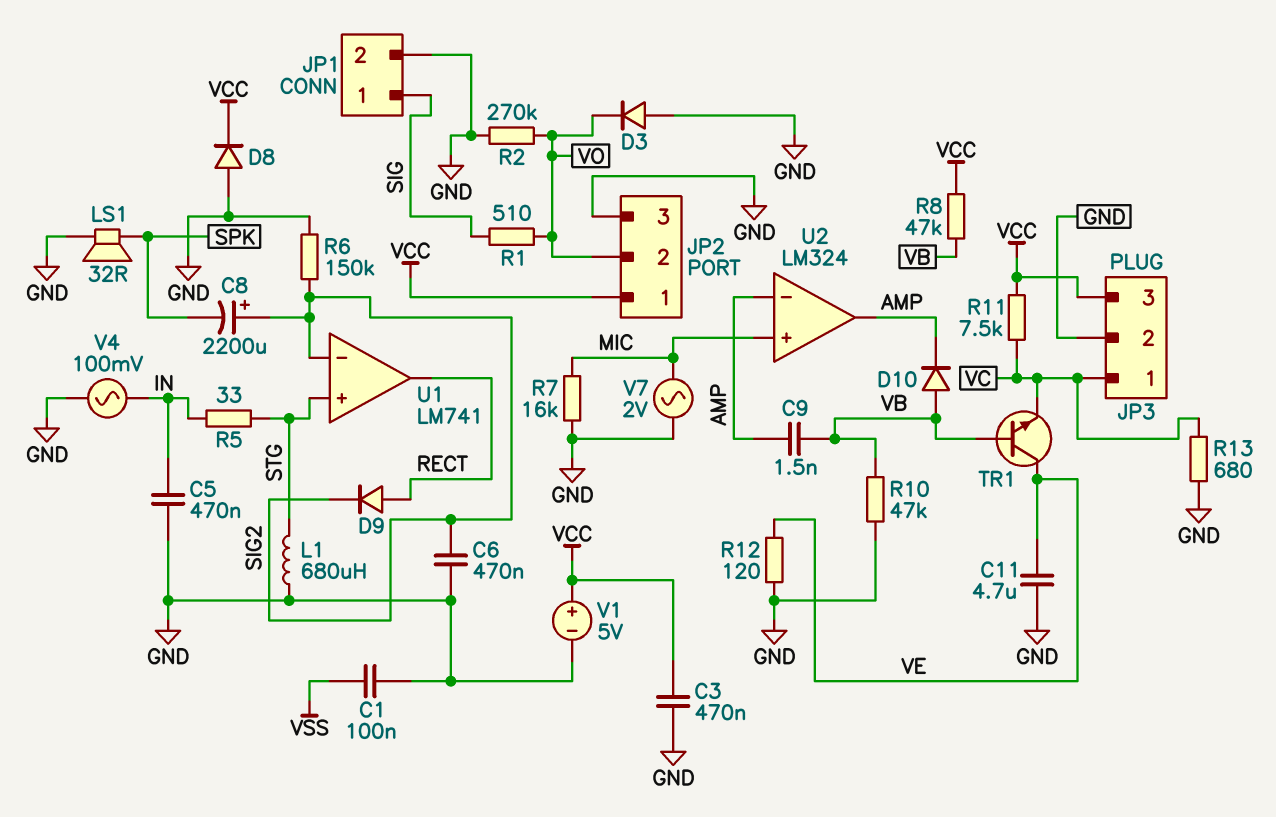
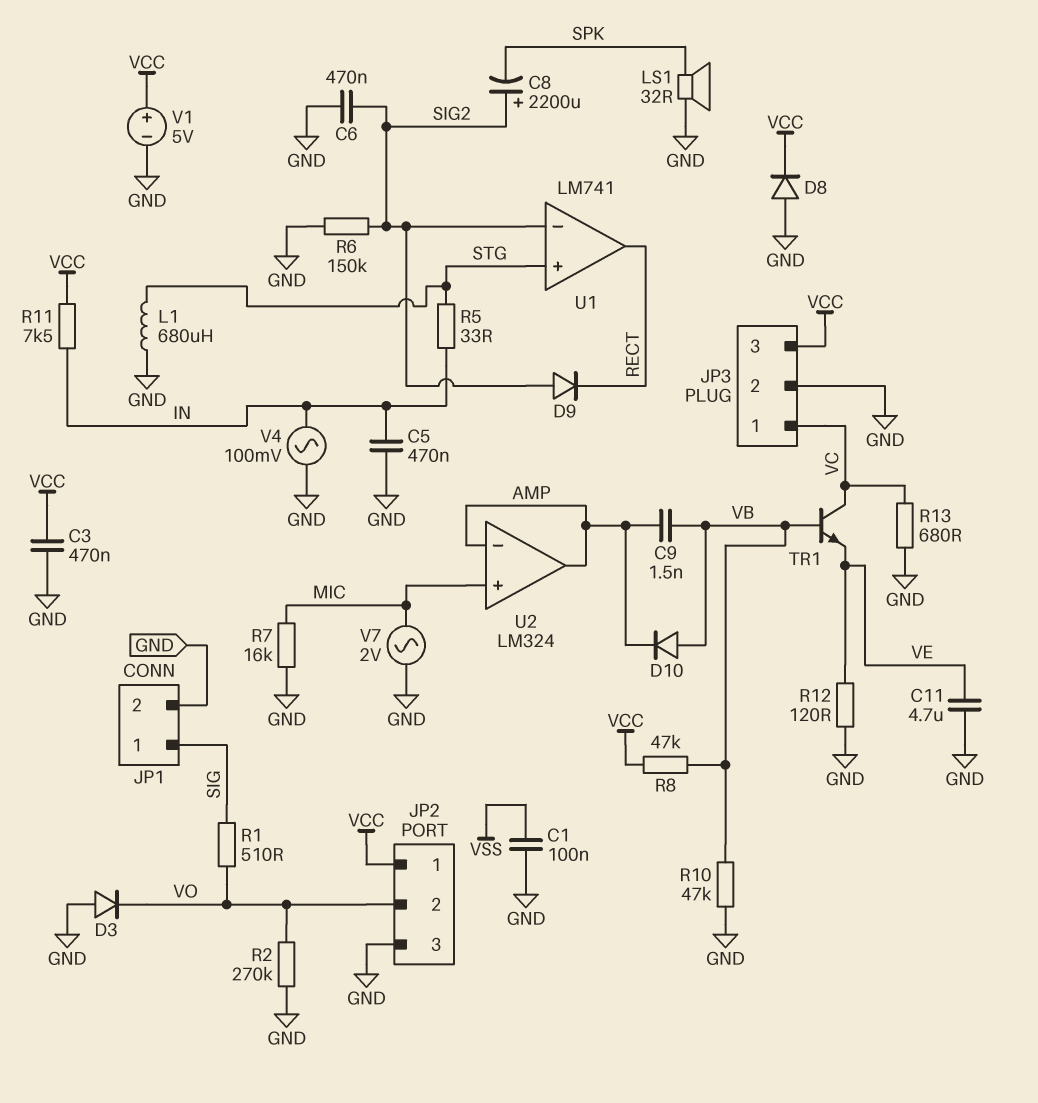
D9: diode (A RECT, K SIG2) -> diode (A SIG2, K RECT)
R11: 7.5k (VC, VCC) -> 7.5k (IN, VCC)
TR1: NPN (B VB, C VE, E VC) -> NPN (B VB, C VC, E VE)

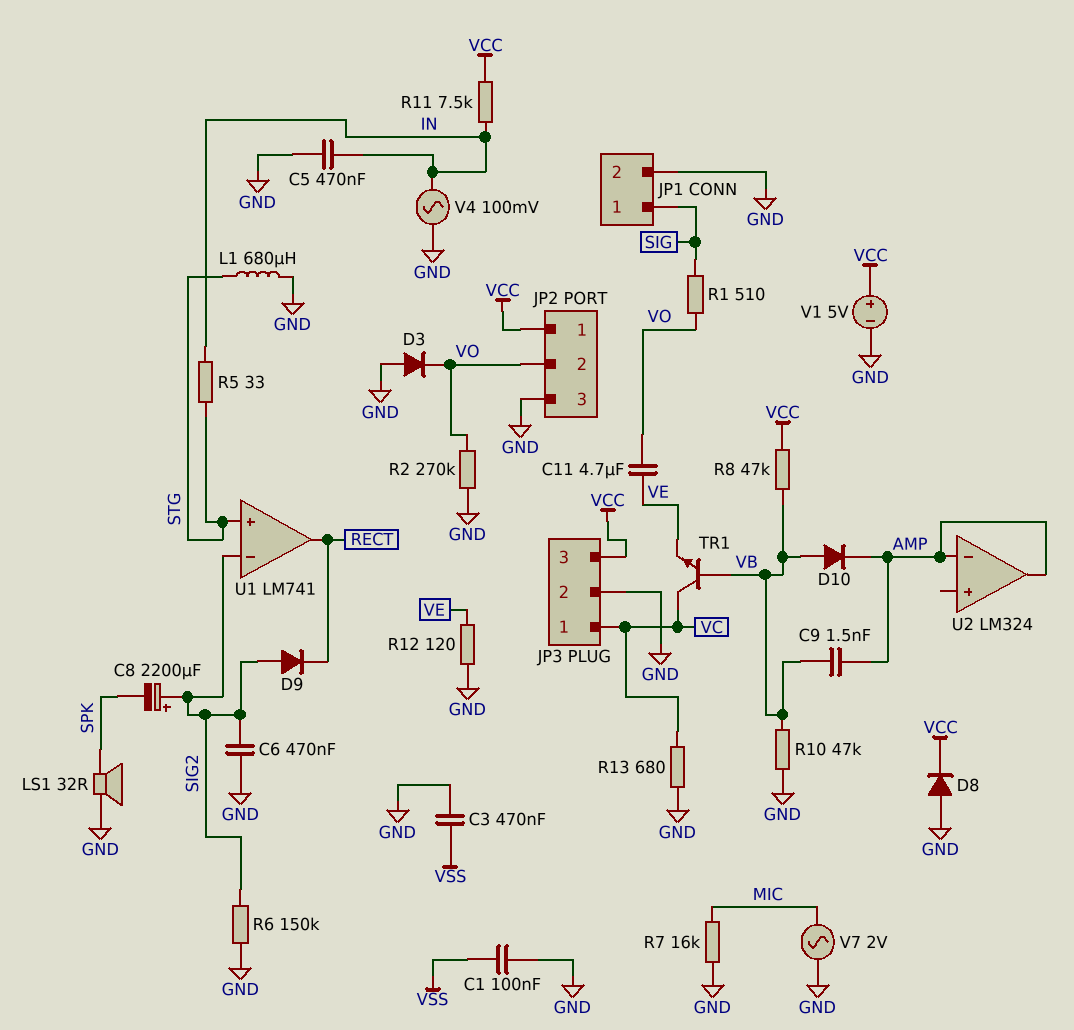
C3: 470nF (GND, VCC) -> 470nF (GND, VSS)
C11: 4.7uF (GND, VE) -> 4.7uF (VE, VO)
U2 pin in+: MIC -> none

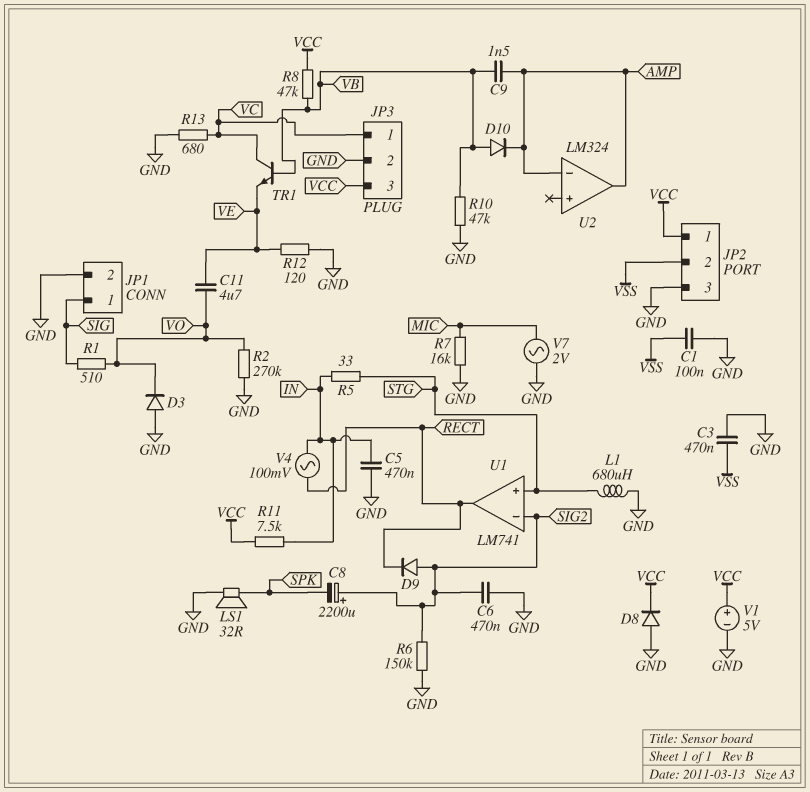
JP2 pin 2: VO -> VSS
V4: AC 100mV (GND, IN) -> AC 100mV (IN, RECT)

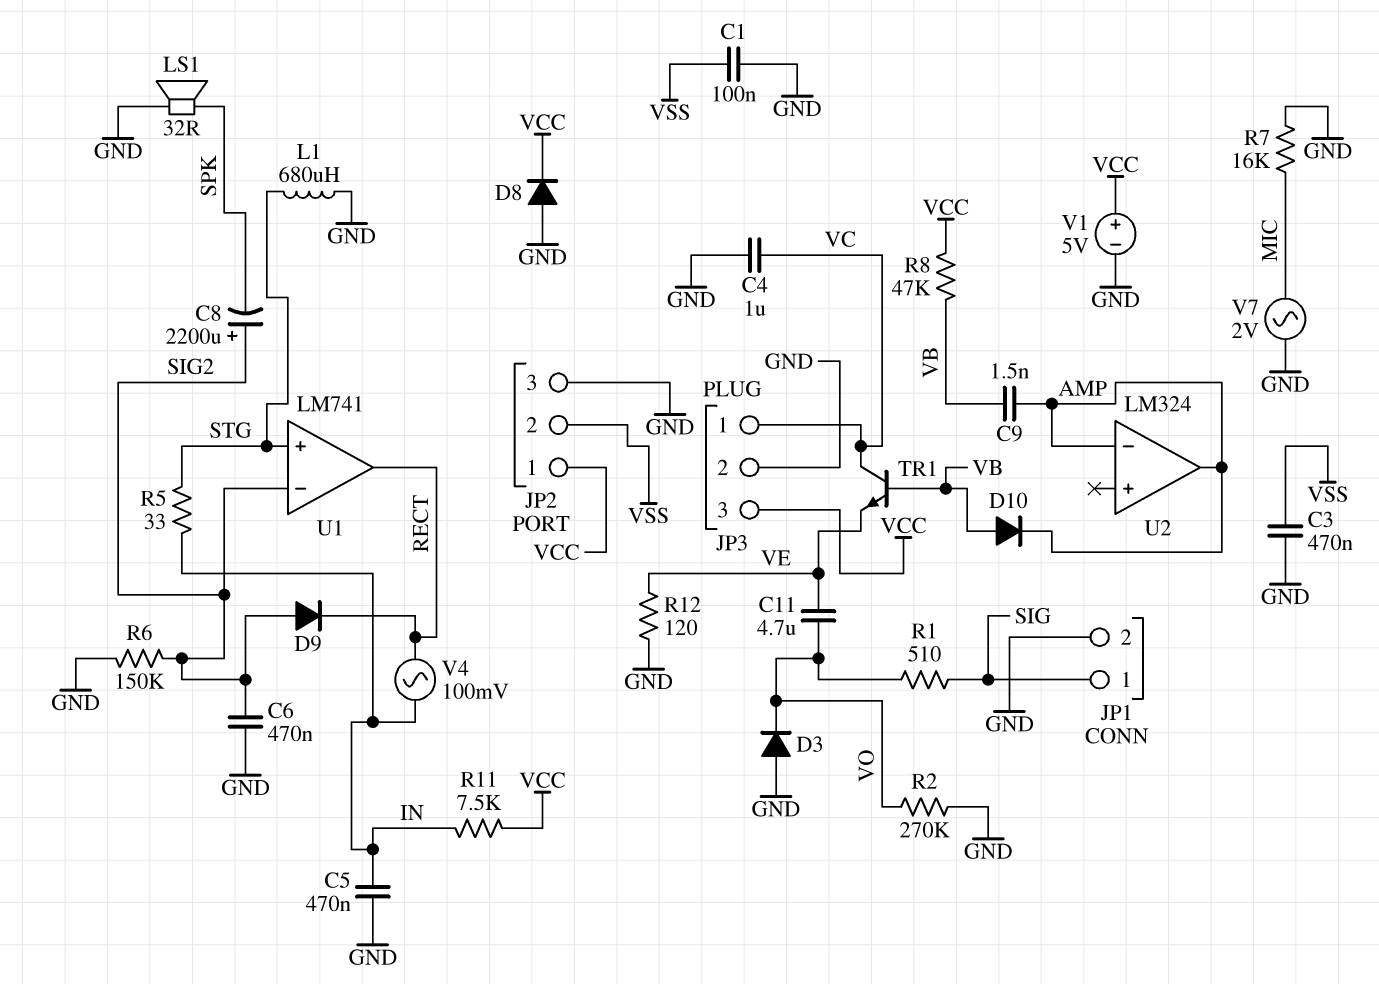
C4: none -> 1uF (GND, VC)
R10: 47k (GND, VB) -> none
R13: 680 (GND, VC) -> none

